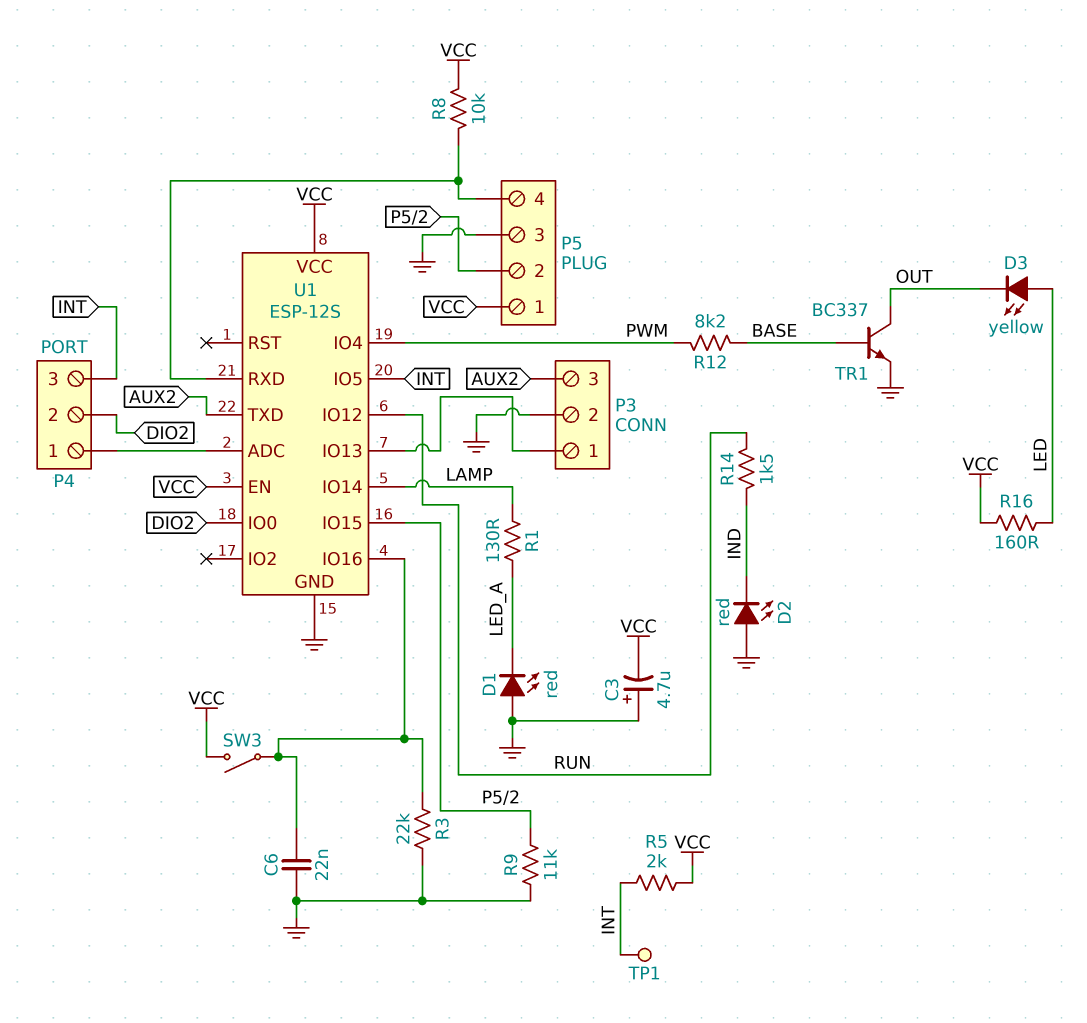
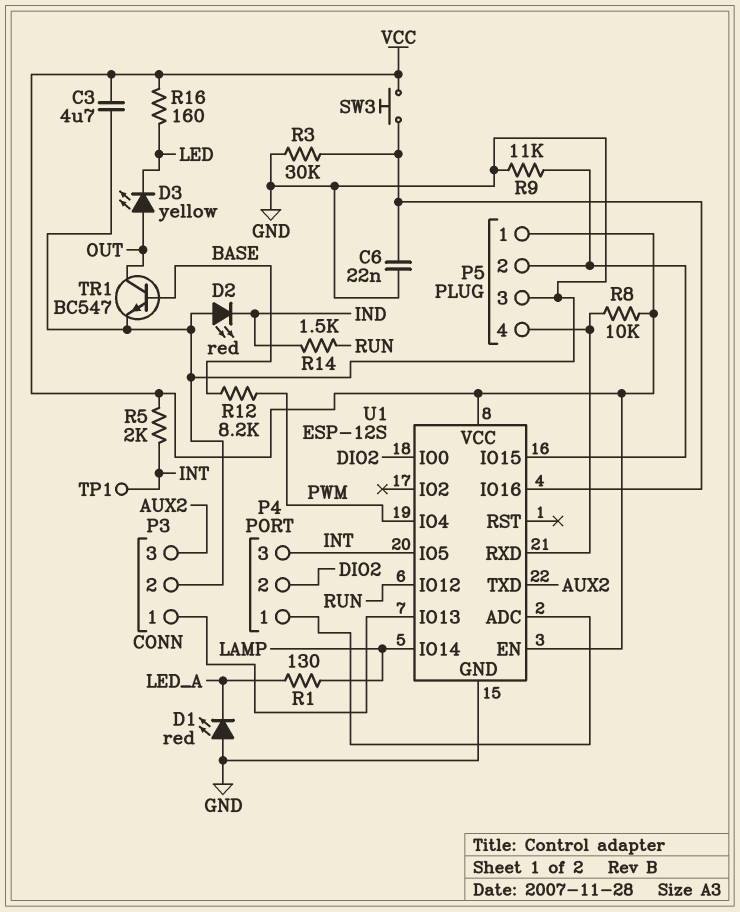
C3: 4.7uF (plus GND, minus VCC) -> 4.7uF (GND, VCC)
D3: LED yellow (A LED, K OUT) -> LED yellow (A OUT, K LED)
R3: 22k (GND, U1/IO16) -> 30k (GND, U1/IO16)
SW3: switch (U1/IO16, VCC) -> button (U1/IO16, VCC)
TR1: NPN BC337 (B BASE, C OUT, E GND) -> NPN BC547 (B BASE, C OUT, E GND)

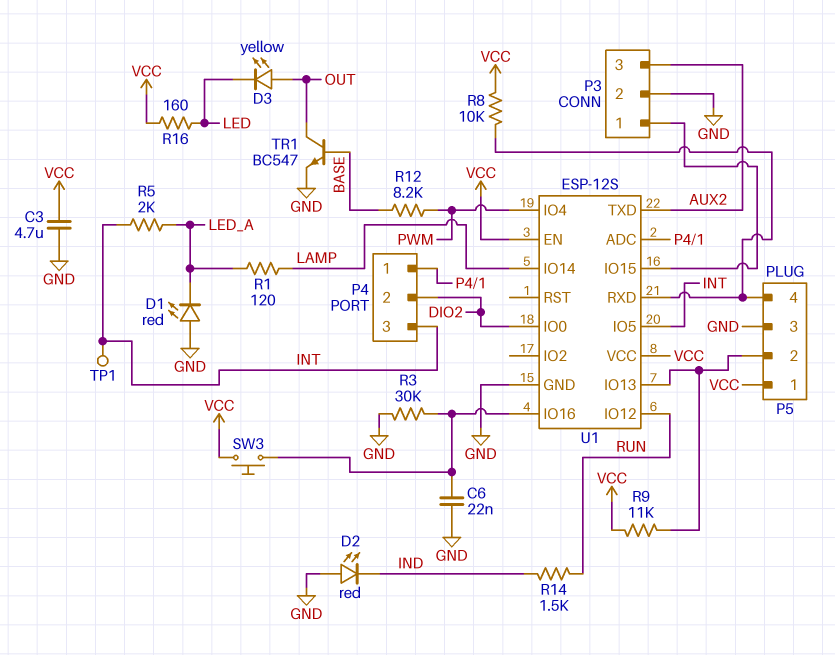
R1: 130 (LAMP, LED_A) -> 120 (LAMP, LED_A)
R5: 2k (INT, VCC) -> 2k (INT, LED_A)
R9: 11k (GND, P5/2) -> 11k (P5/2, VCC)
U1 pin IO13: P3/1 -> P5/2
U1 pin IO15: P5/2 -> P3/1

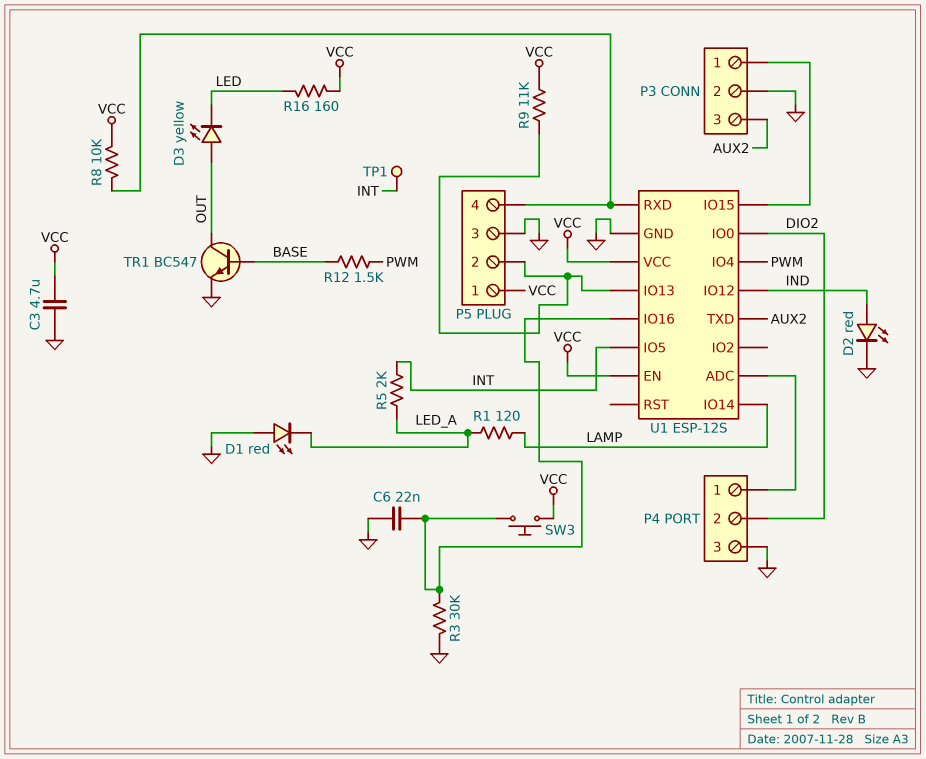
D2: LED red (A GND, K IND) -> LED red (A IND, K GND)
P4 pin 3: INT -> GND
R12: 8.2k (BASE, PWM) -> 1.5k (BASE, PWM)
R14: 1.5k (IND, RUN) -> none
U1 pin IO12: RUN -> IND

